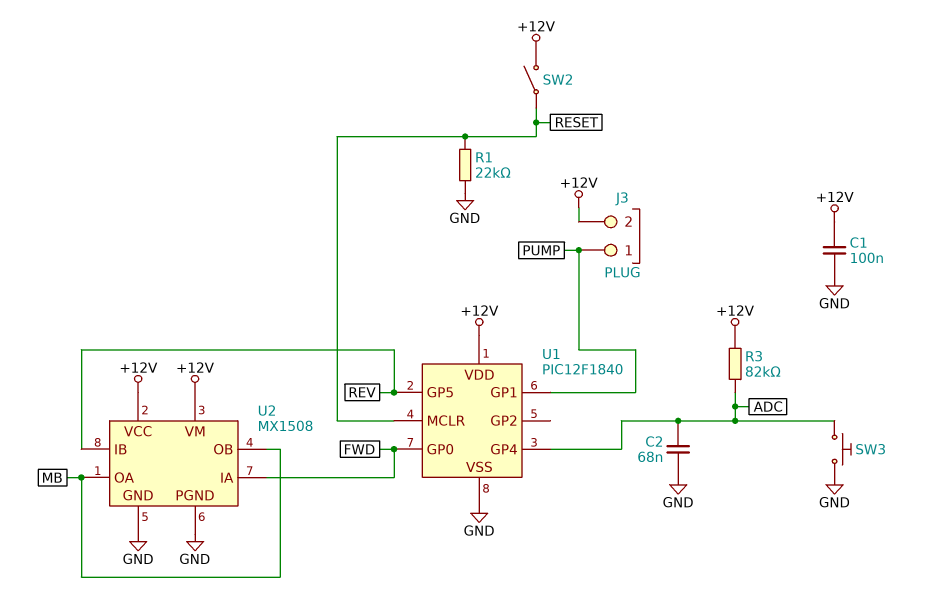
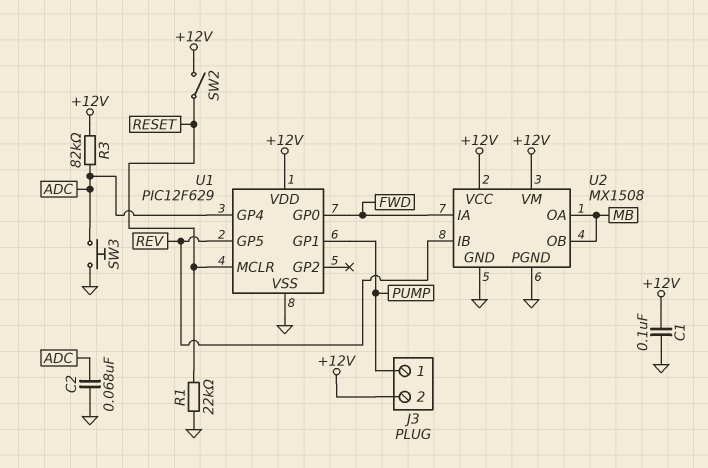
U1: PIC12F1840 -> PIC12F629

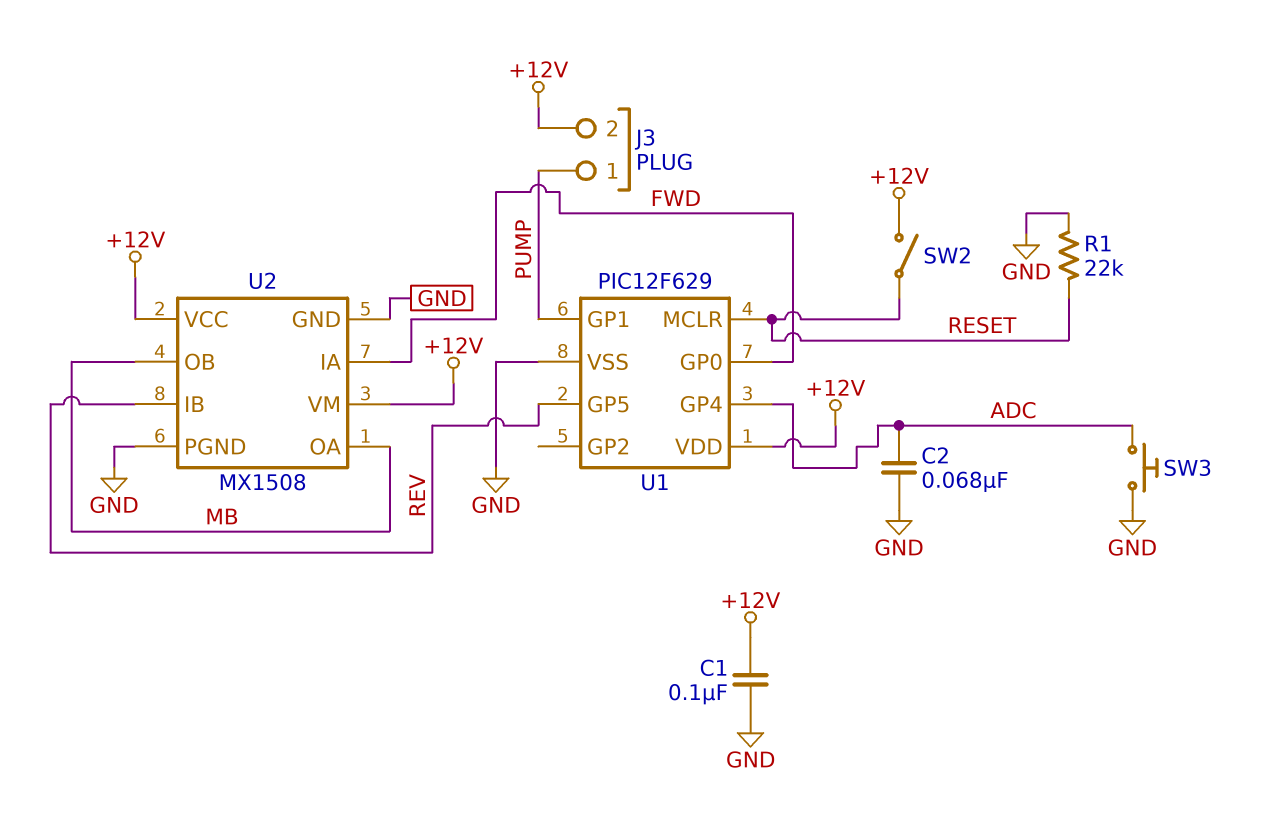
R3: 82k (+12V, ADC) -> none

